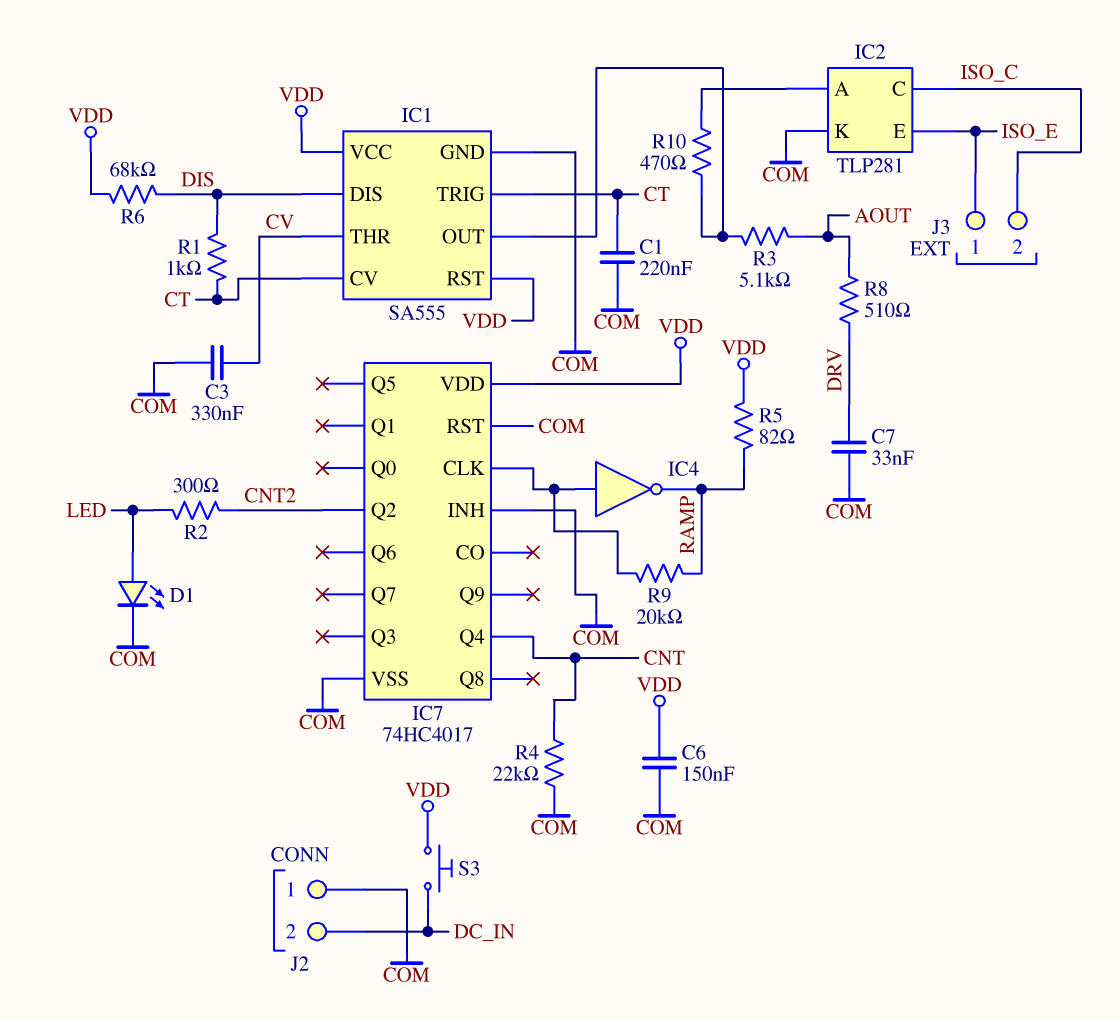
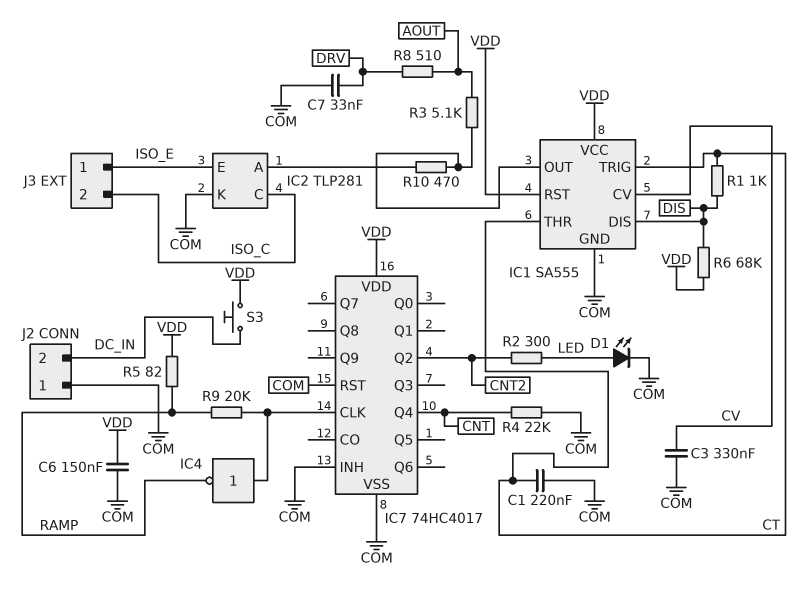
IC1 pin CV: CT -> CV
IC1 pin THR: CV -> CT

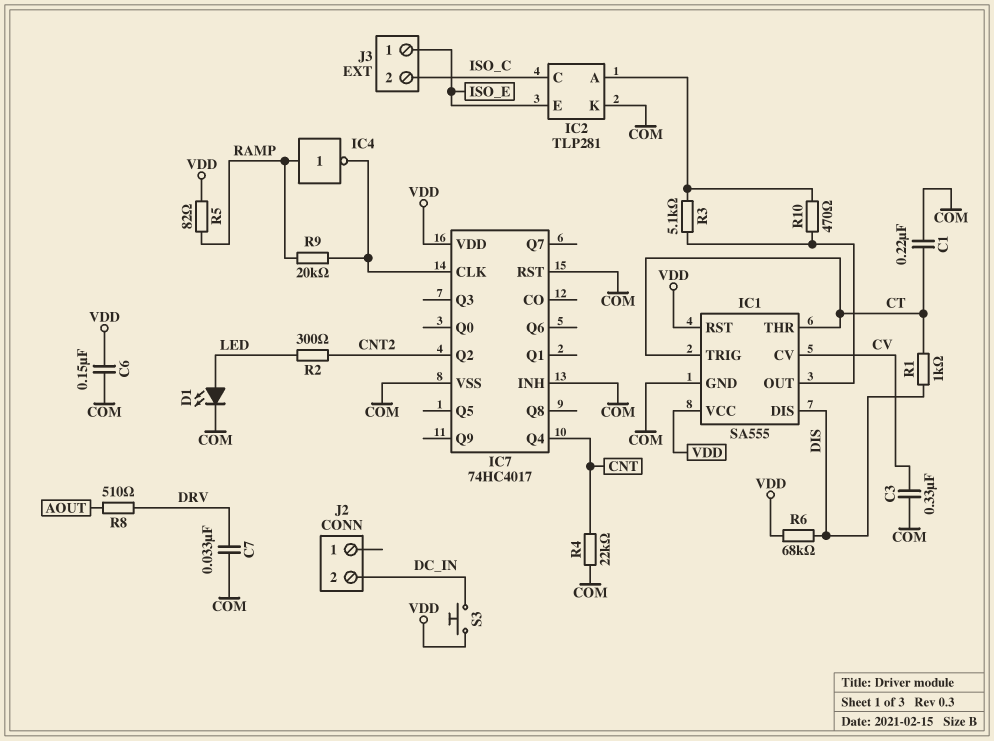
IC4: NOT (in IC7/CLK, out RAMP) -> NOT (in RAMP, out IC7/CLK)
J2 pin 1: COM -> none
R3: 5.1k (AOUT, IC1/OUT) -> 5.1k (IC1/OUT, IC2/A)

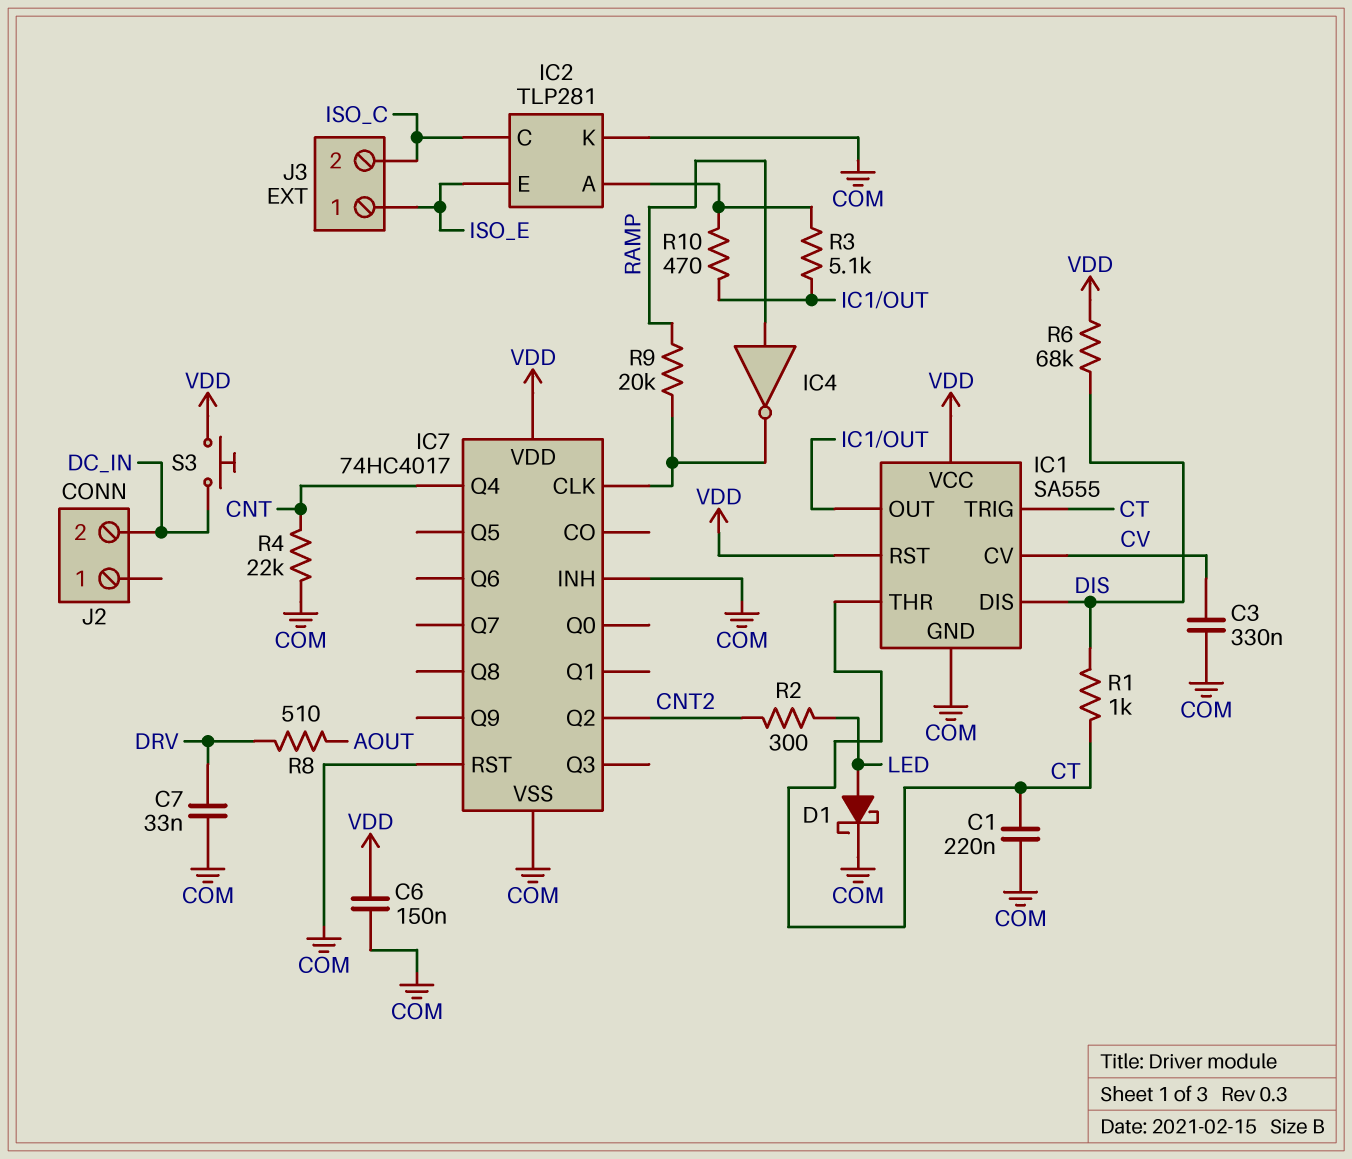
D1: LED (A LED, K COM) -> schottky (A LED, K COM)
R5: 82 (RAMP, VDD) -> none

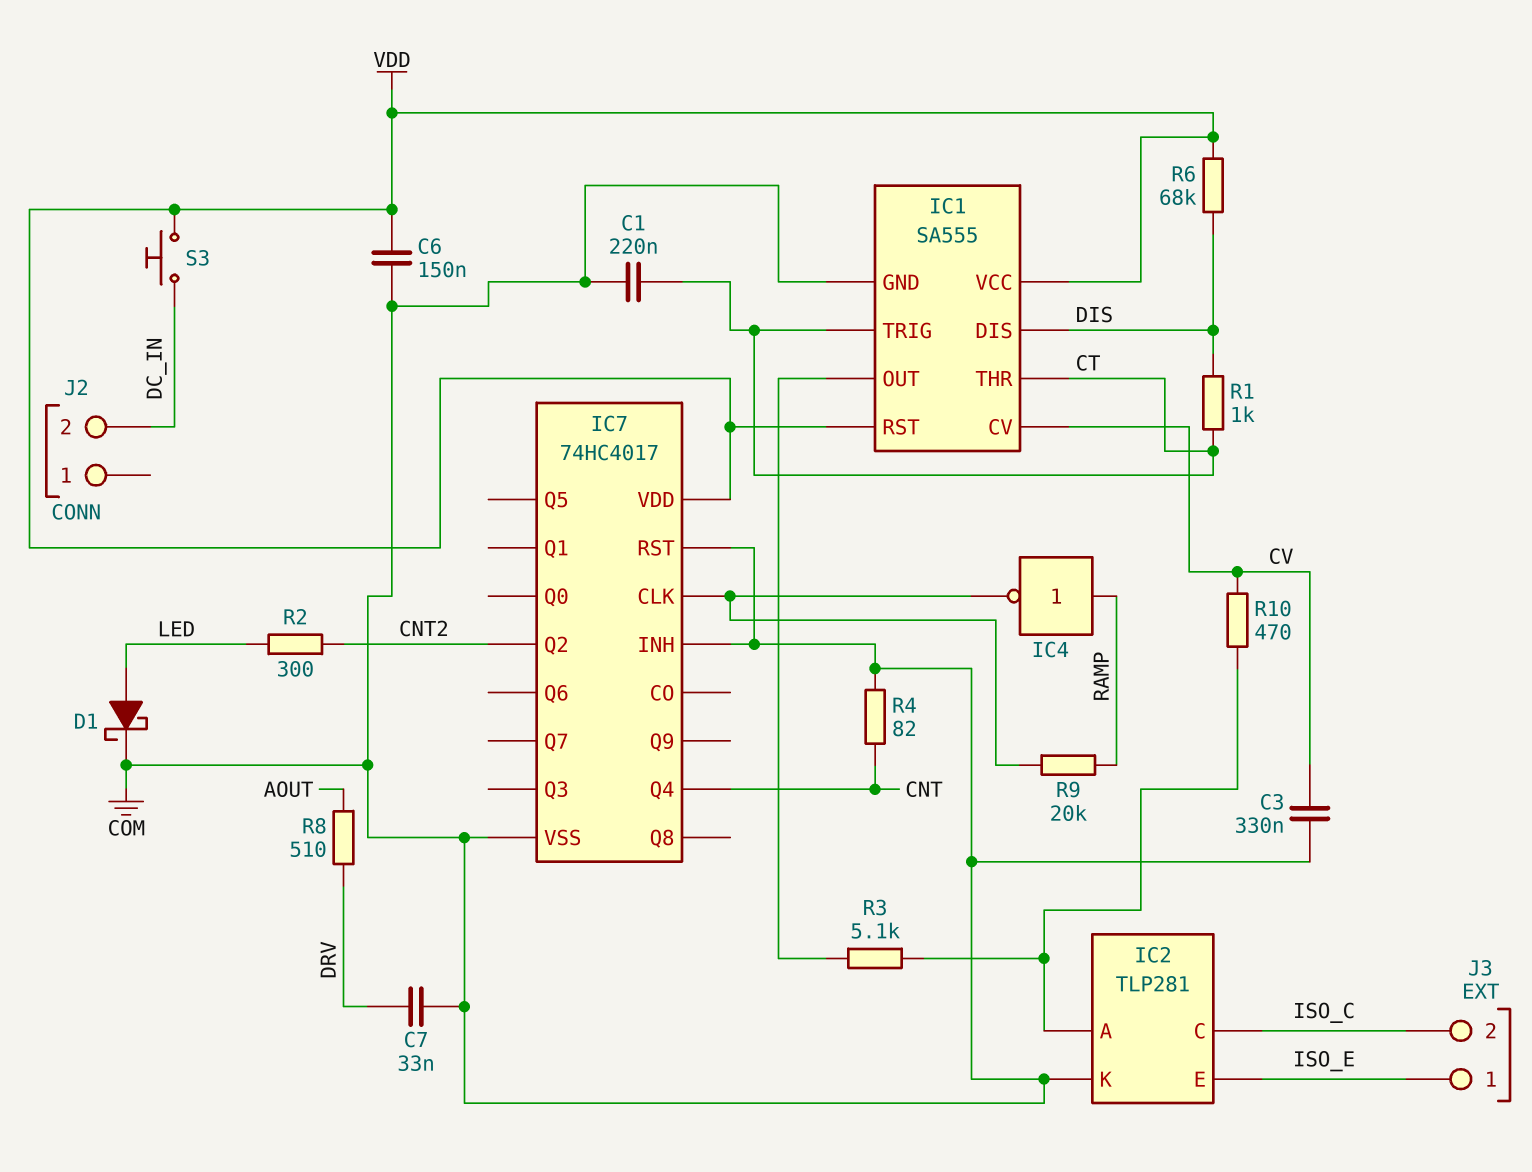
R4: 22k (CNT, COM) -> 82 (CNT, COM)
R10: 470 (IC1/OUT, IC2/A) -> 470 (CV, IC2/A)

